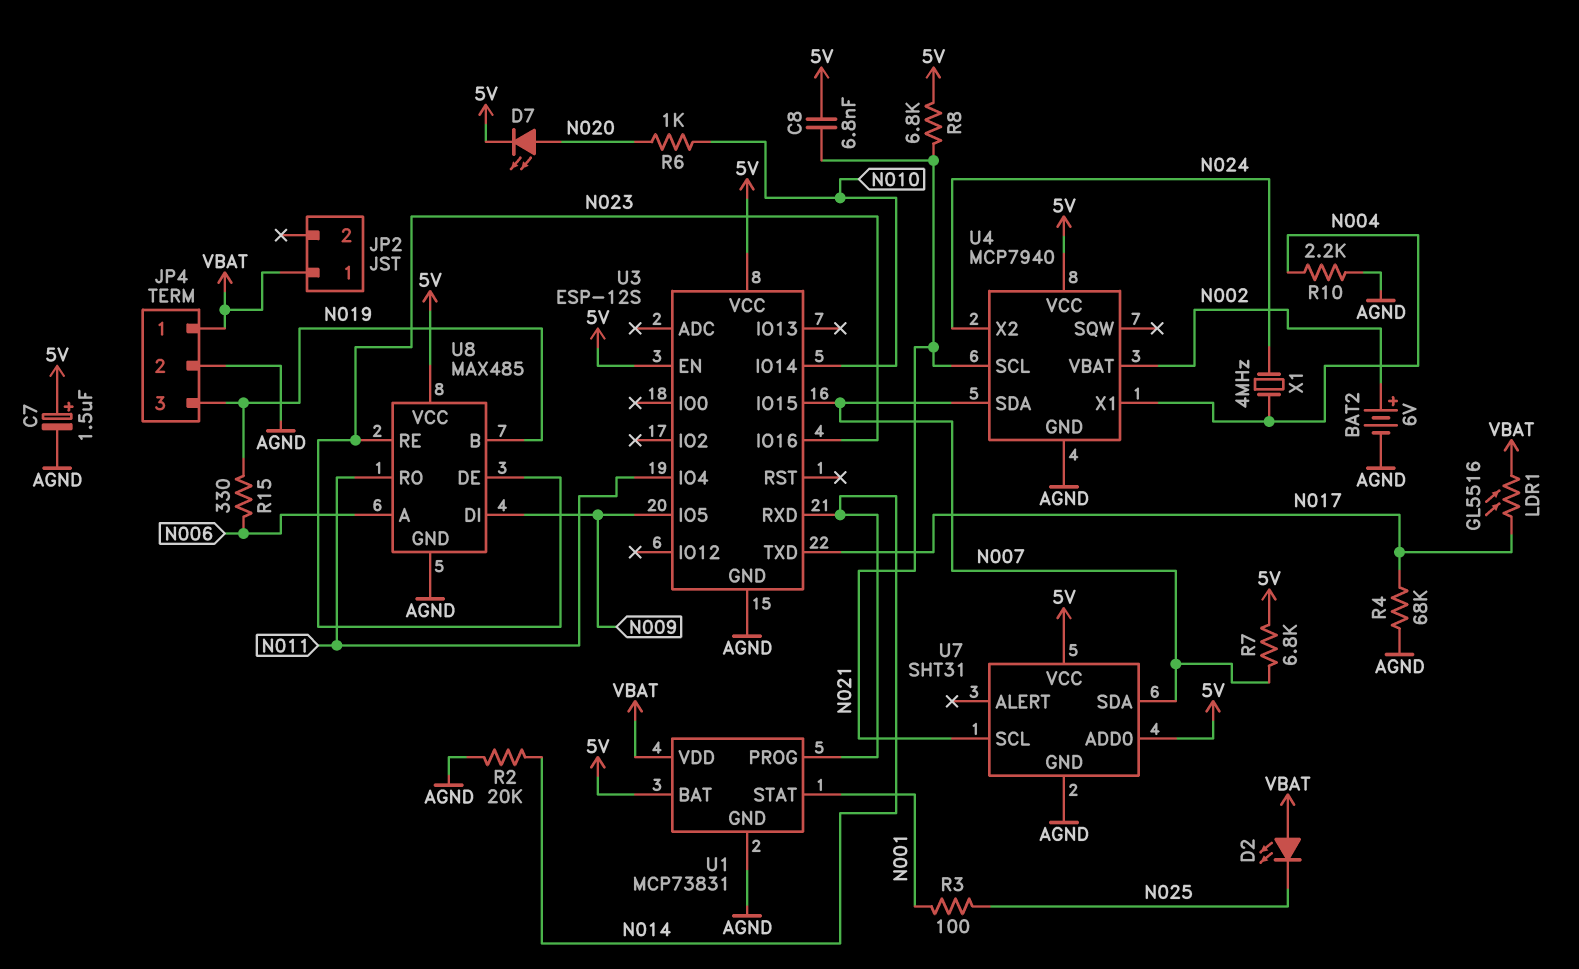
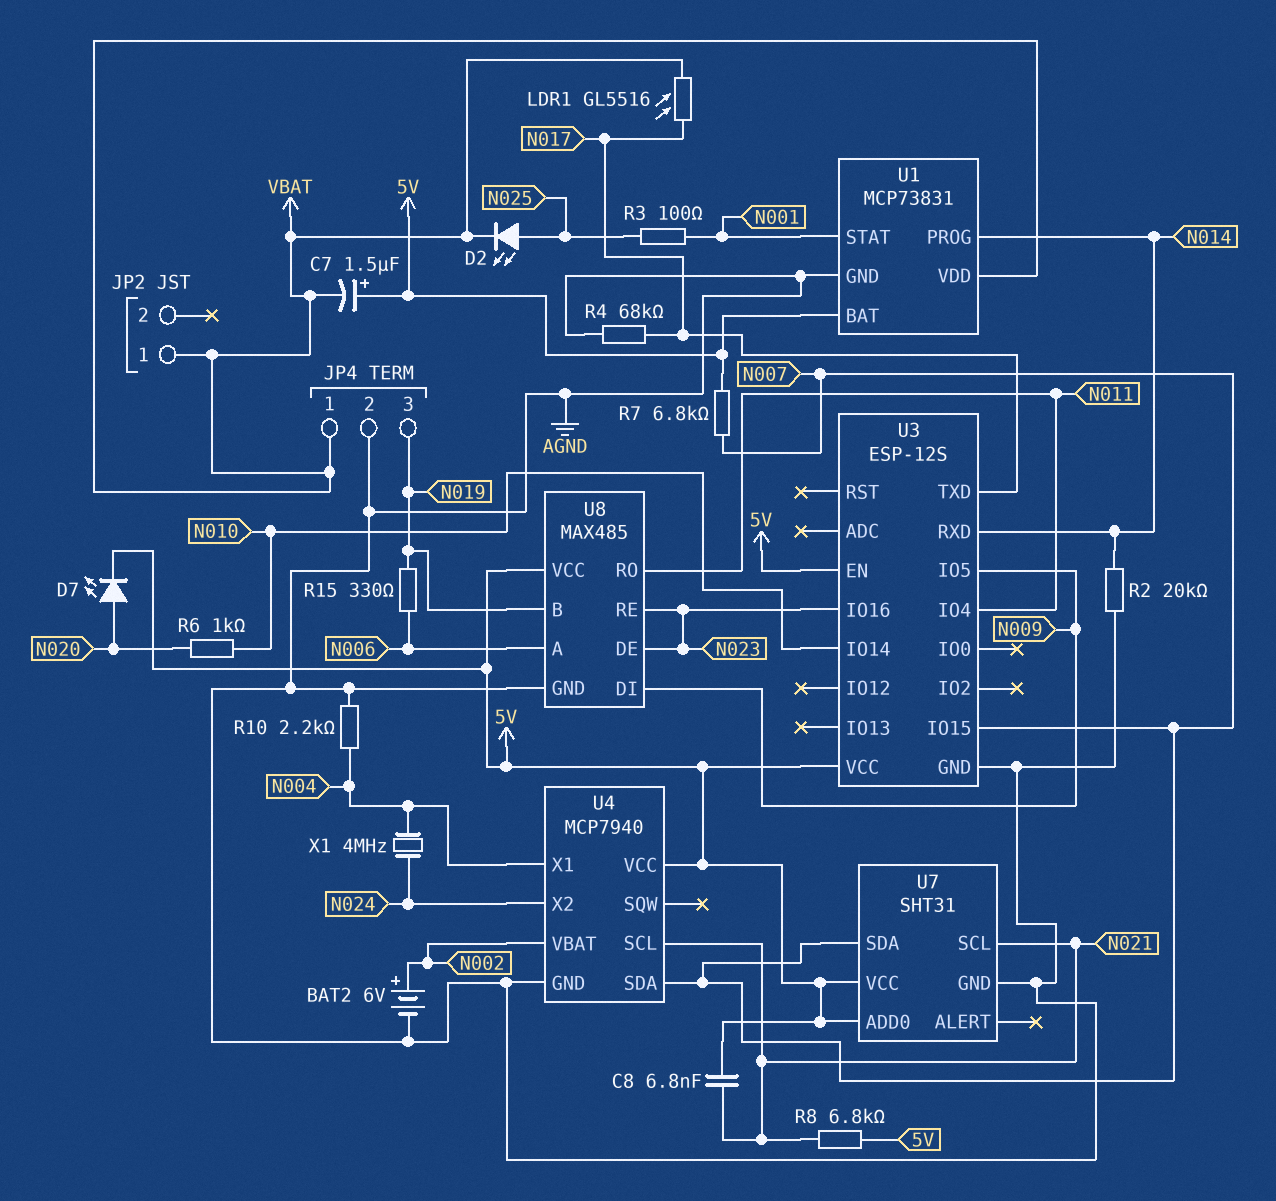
C7: 1.5uF (plus 5V, minus AGND) -> 1.5uF (plus 5V, minus VBAT)
D2: LED (A VBAT, K N025) -> LED (A N025, K VBAT)

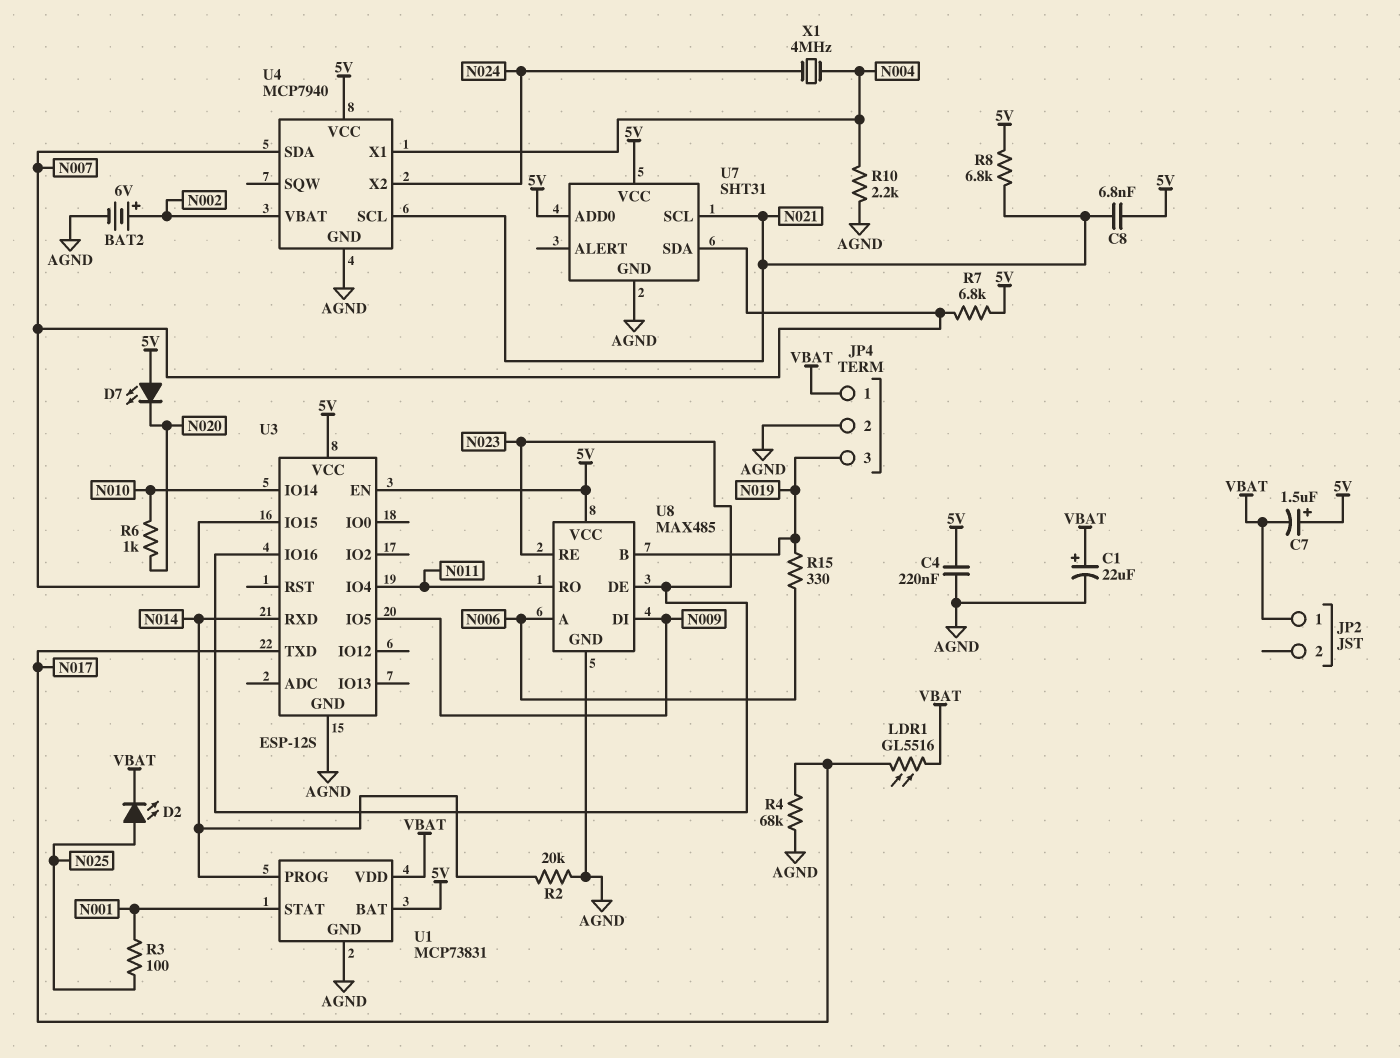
C1: none -> 22uF (plus VBAT, minus AGND)
C4: none -> 220nF (5V, AGND)
D7: LED (A N020, K 5V) -> LED (A 5V, K N020)

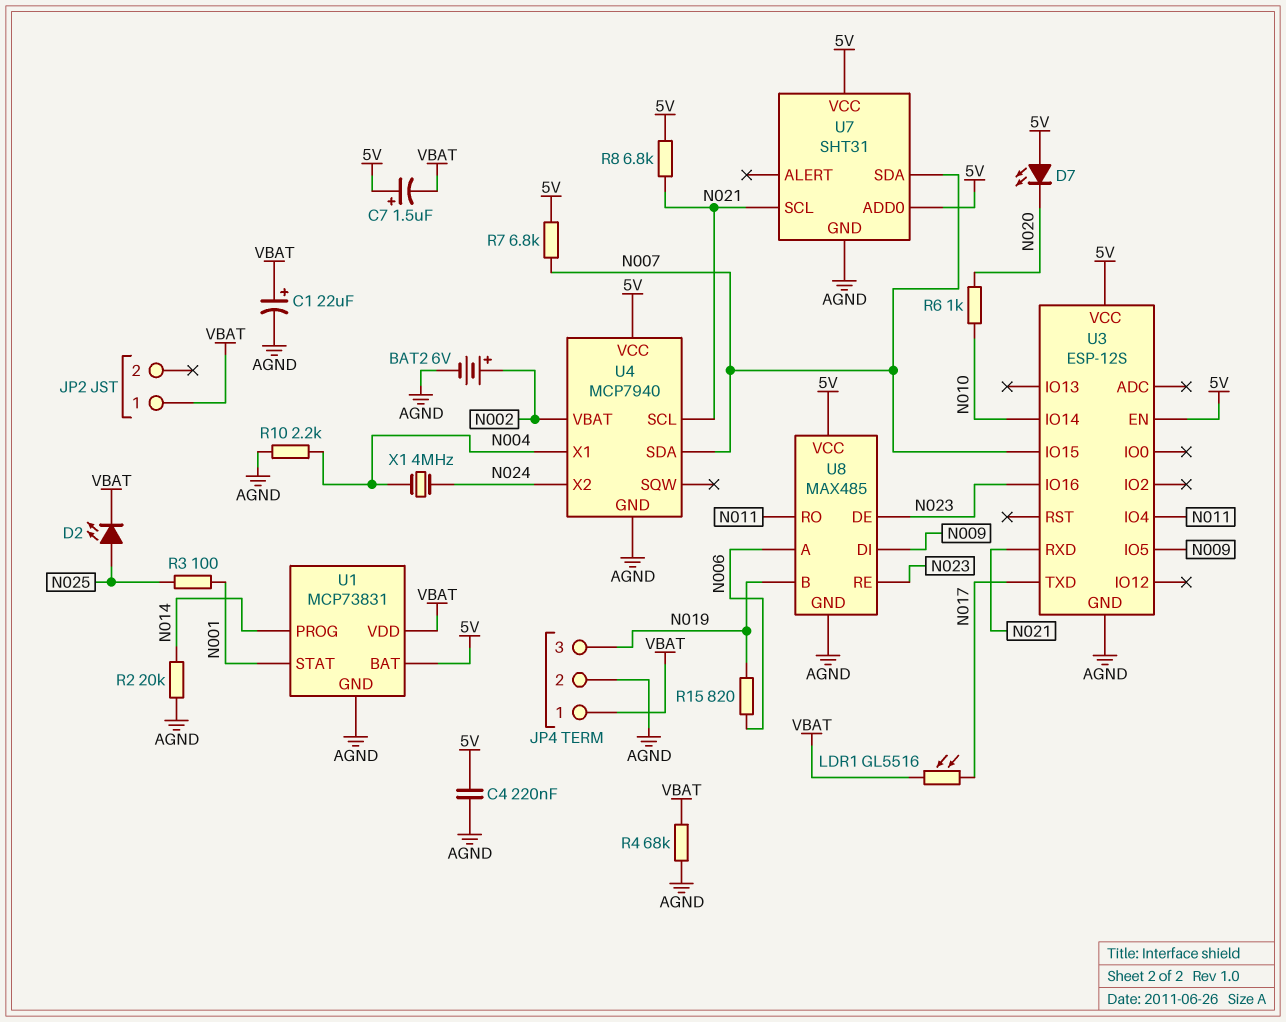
C8: 6.8nF (5V, N021) -> none
R4: 68k (AGND, N017) -> 68k (AGND, VBAT)
R15: 330 (N006, N019) -> 820 (N006, N019)
U3 pin RXD: N014 -> N021

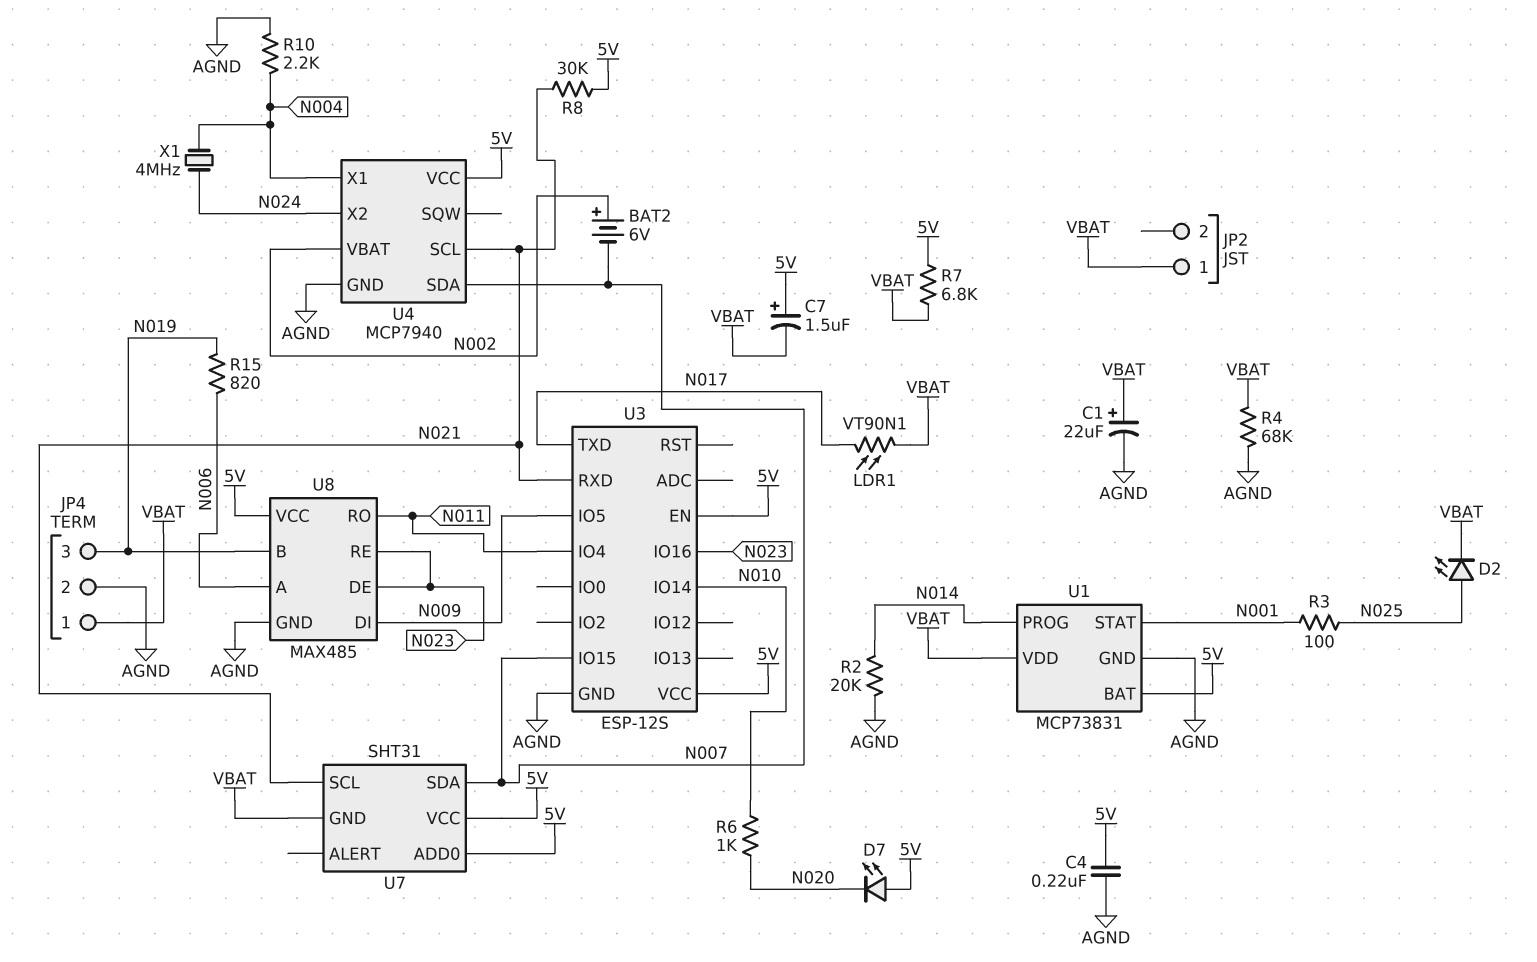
BAT2: 6V (plus N002, minus AGND) -> 6V (plus N002, minus N007)
LDR1: GL5516 (N017, VBAT) -> VT90N1 (N017, VBAT)
R7: 6.8k (5V, N007) -> 6.8k (5V, VBAT)
R8: 6.8k (5V, N021) -> 30k (5V, N021)
U7 pin GND: AGND -> VBAT

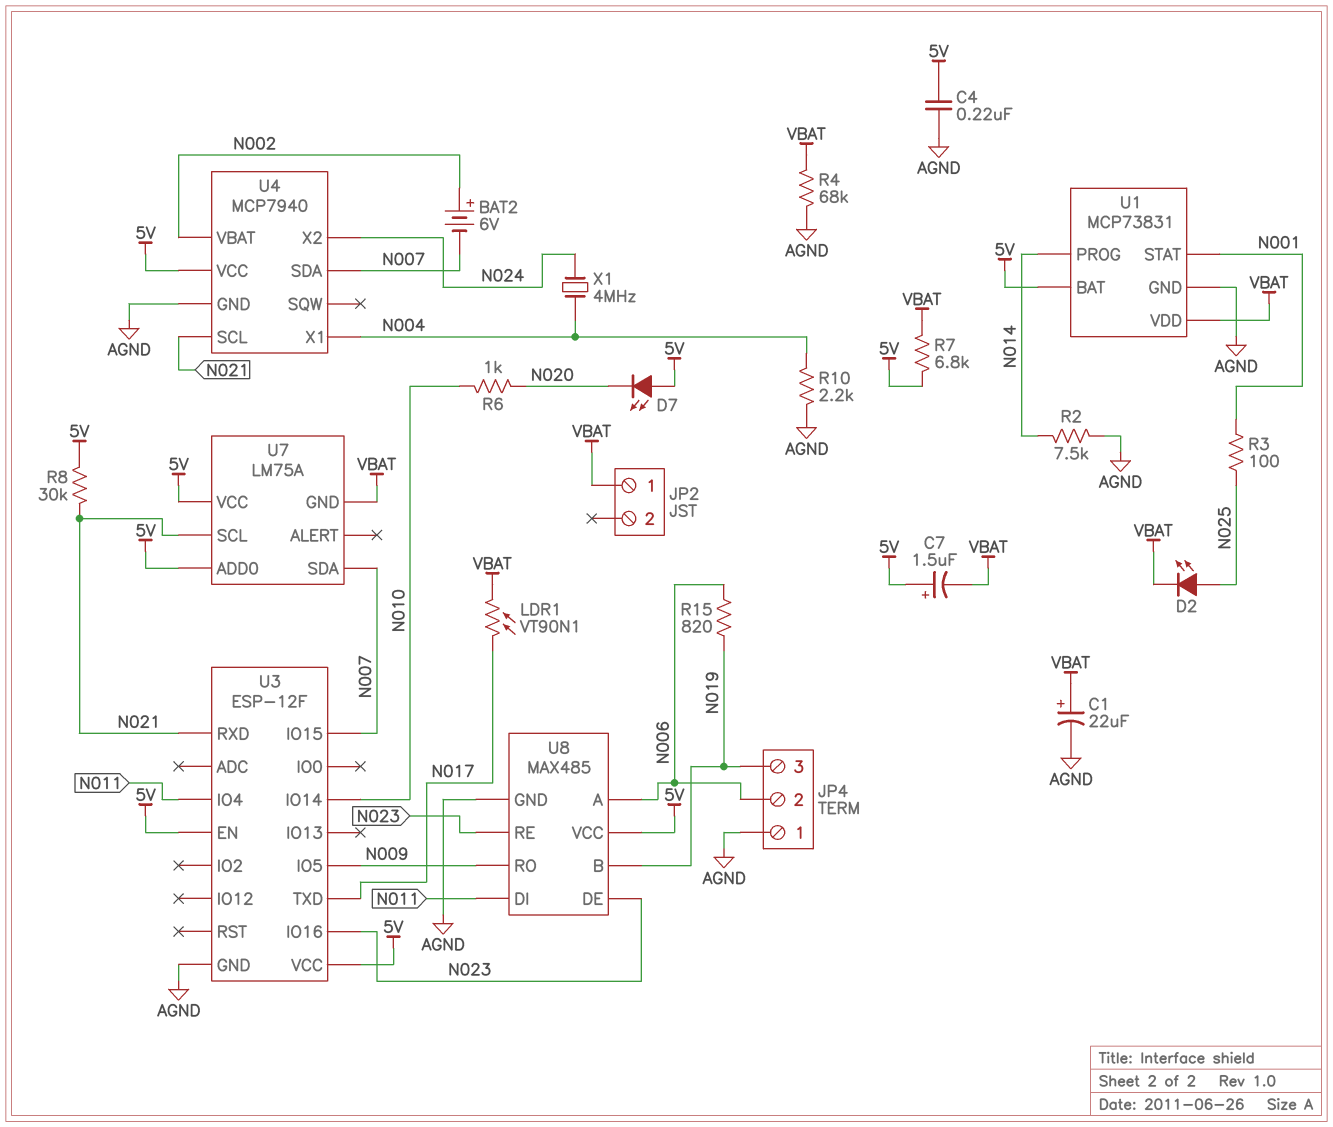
JP4 pin 1: VBAT -> AGND
JP4 pin 2: AGND -> N006
R2: 20k (AGND, N014) -> 7.5k (AGND, N014)
U3: ESP-12S -> ESP-12F
U7: SHT31 -> LM75A
U8 pin DI: N009 -> N011
U8 pin RO: N011 -> N009

